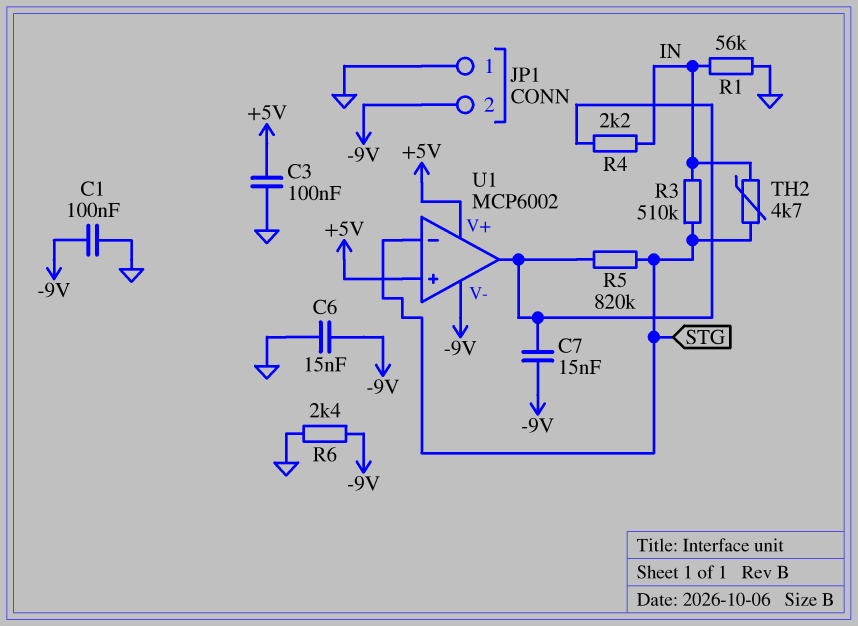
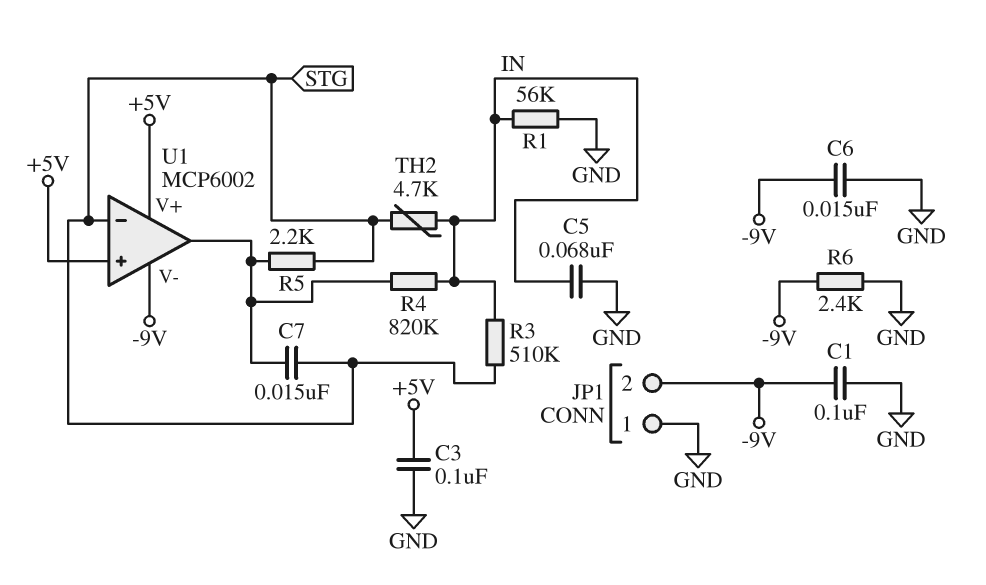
C5: none -> 68nF (GND, IN)
C7: 15nF (-9V, U1/out) -> 15nF (STG, U1/out)
R4: 2.2k (IN, U1/out) -> 820k (IN, U1/out)
R5: 820k (STG, U1/out) -> 2.2k (STG, U1/out)

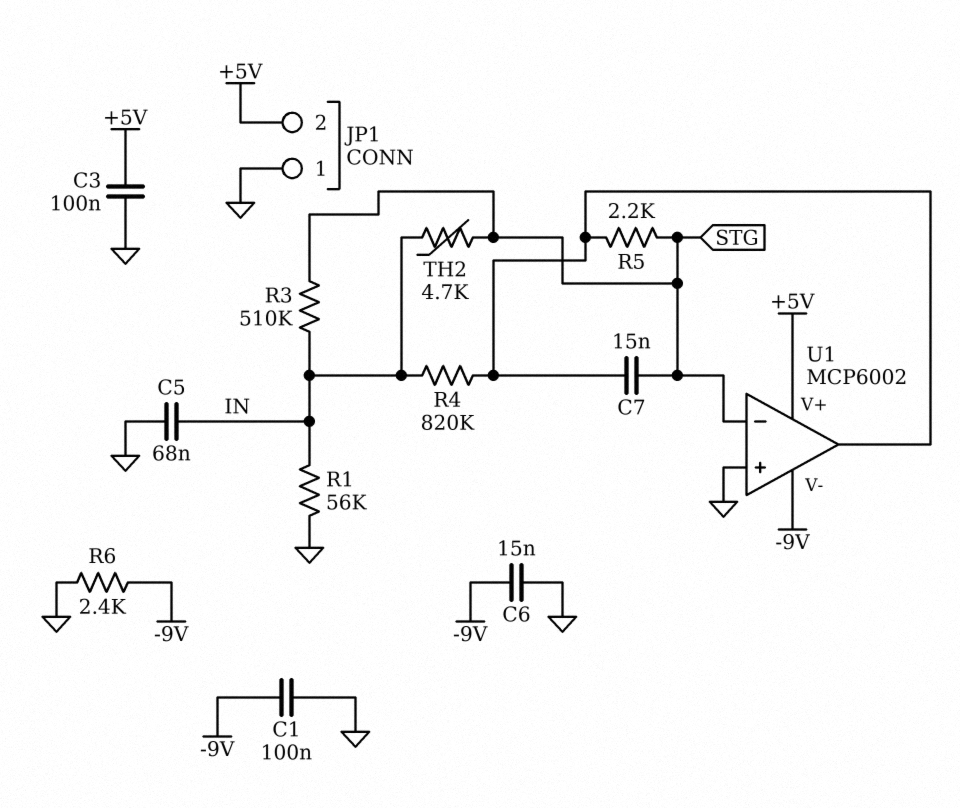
JP1 pin 2: -9V -> +5V
U1 pin in+: +5V -> GND

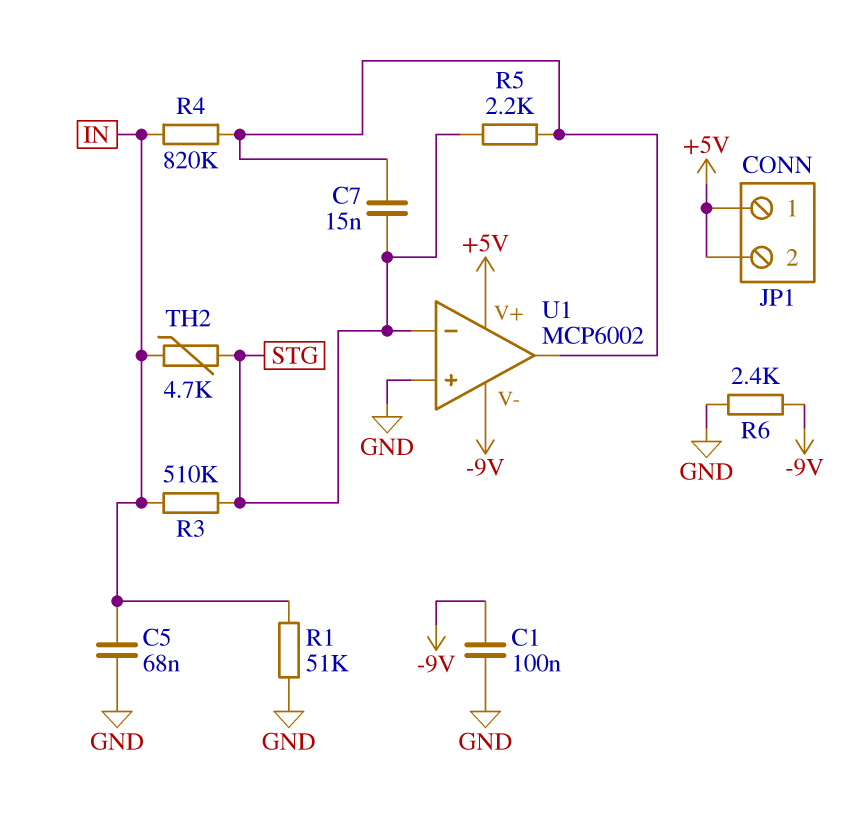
C3: 100nF (+5V, GND) -> none
C6: 15nF (-9V, GND) -> none
JP1 pin 1: GND -> +5V
R1: 56k (GND, IN) -> 51k (GND, IN)

